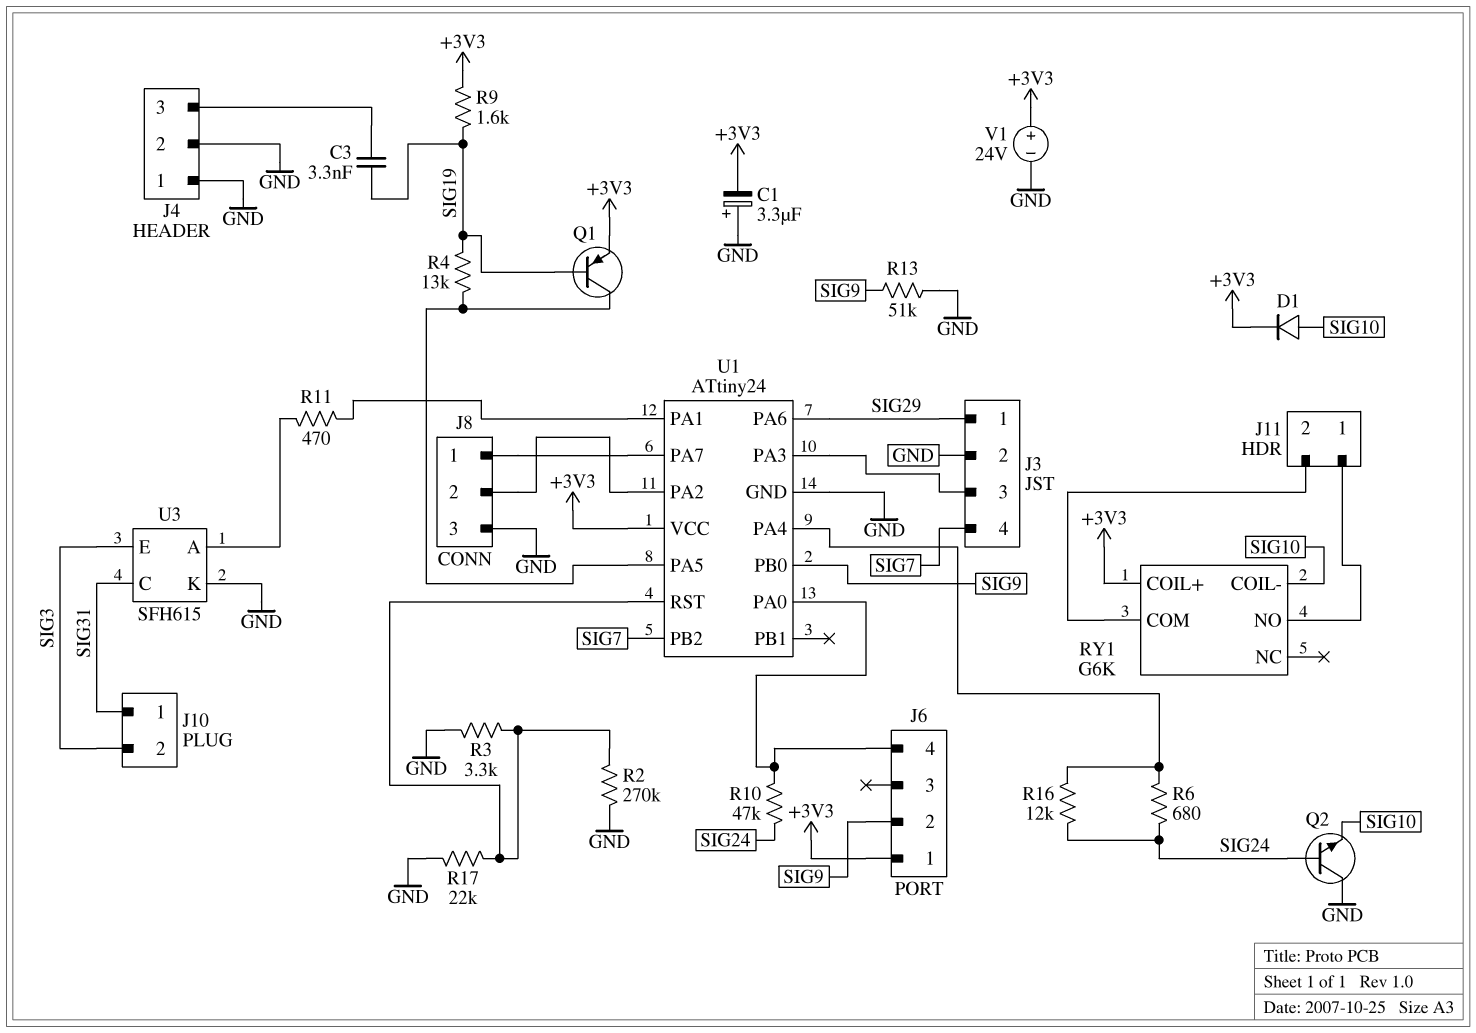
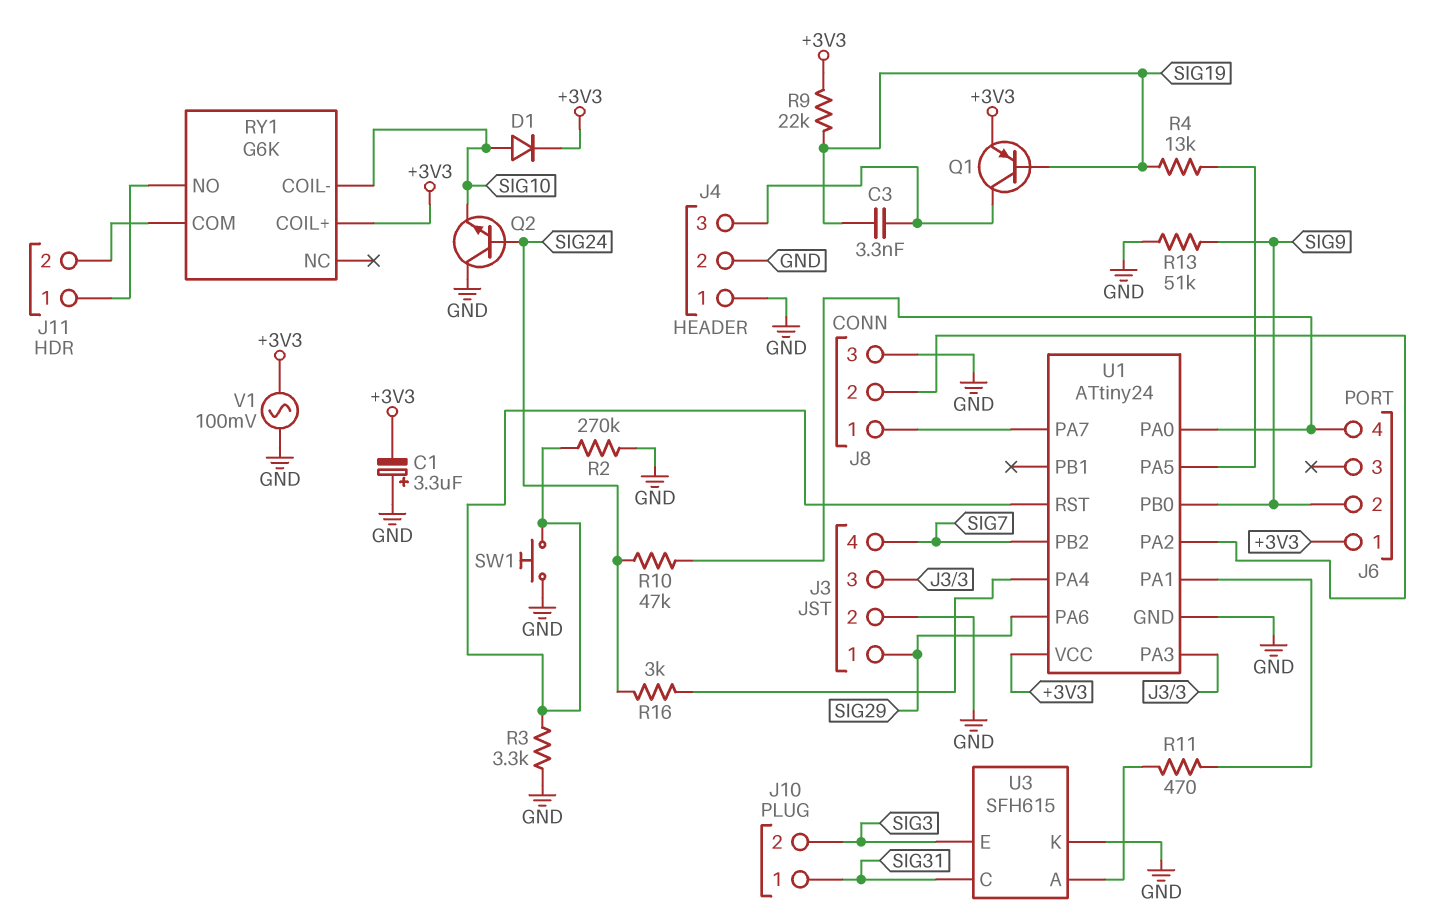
Q1: PNP (B SIG19, C U1/PA5, E +3V3) -> PNP (B SIG19, C J4/3, E +3V3)
R6: 680 (SIG24, U1/PA4) -> none
R9: 1.6k (+3V3, SIG19) -> 22k (+3V3, SIG19)
R16: 12k (SIG24, U1/PA4) -> 3k (SIG24, U1/PA4)
R17: 22k (GND, U1/RST) -> none
SW1: none -> button (GND, U1/RST)
V1: 24V (plus +3V3, minus GND) -> AC 100mV (+3V3, GND)

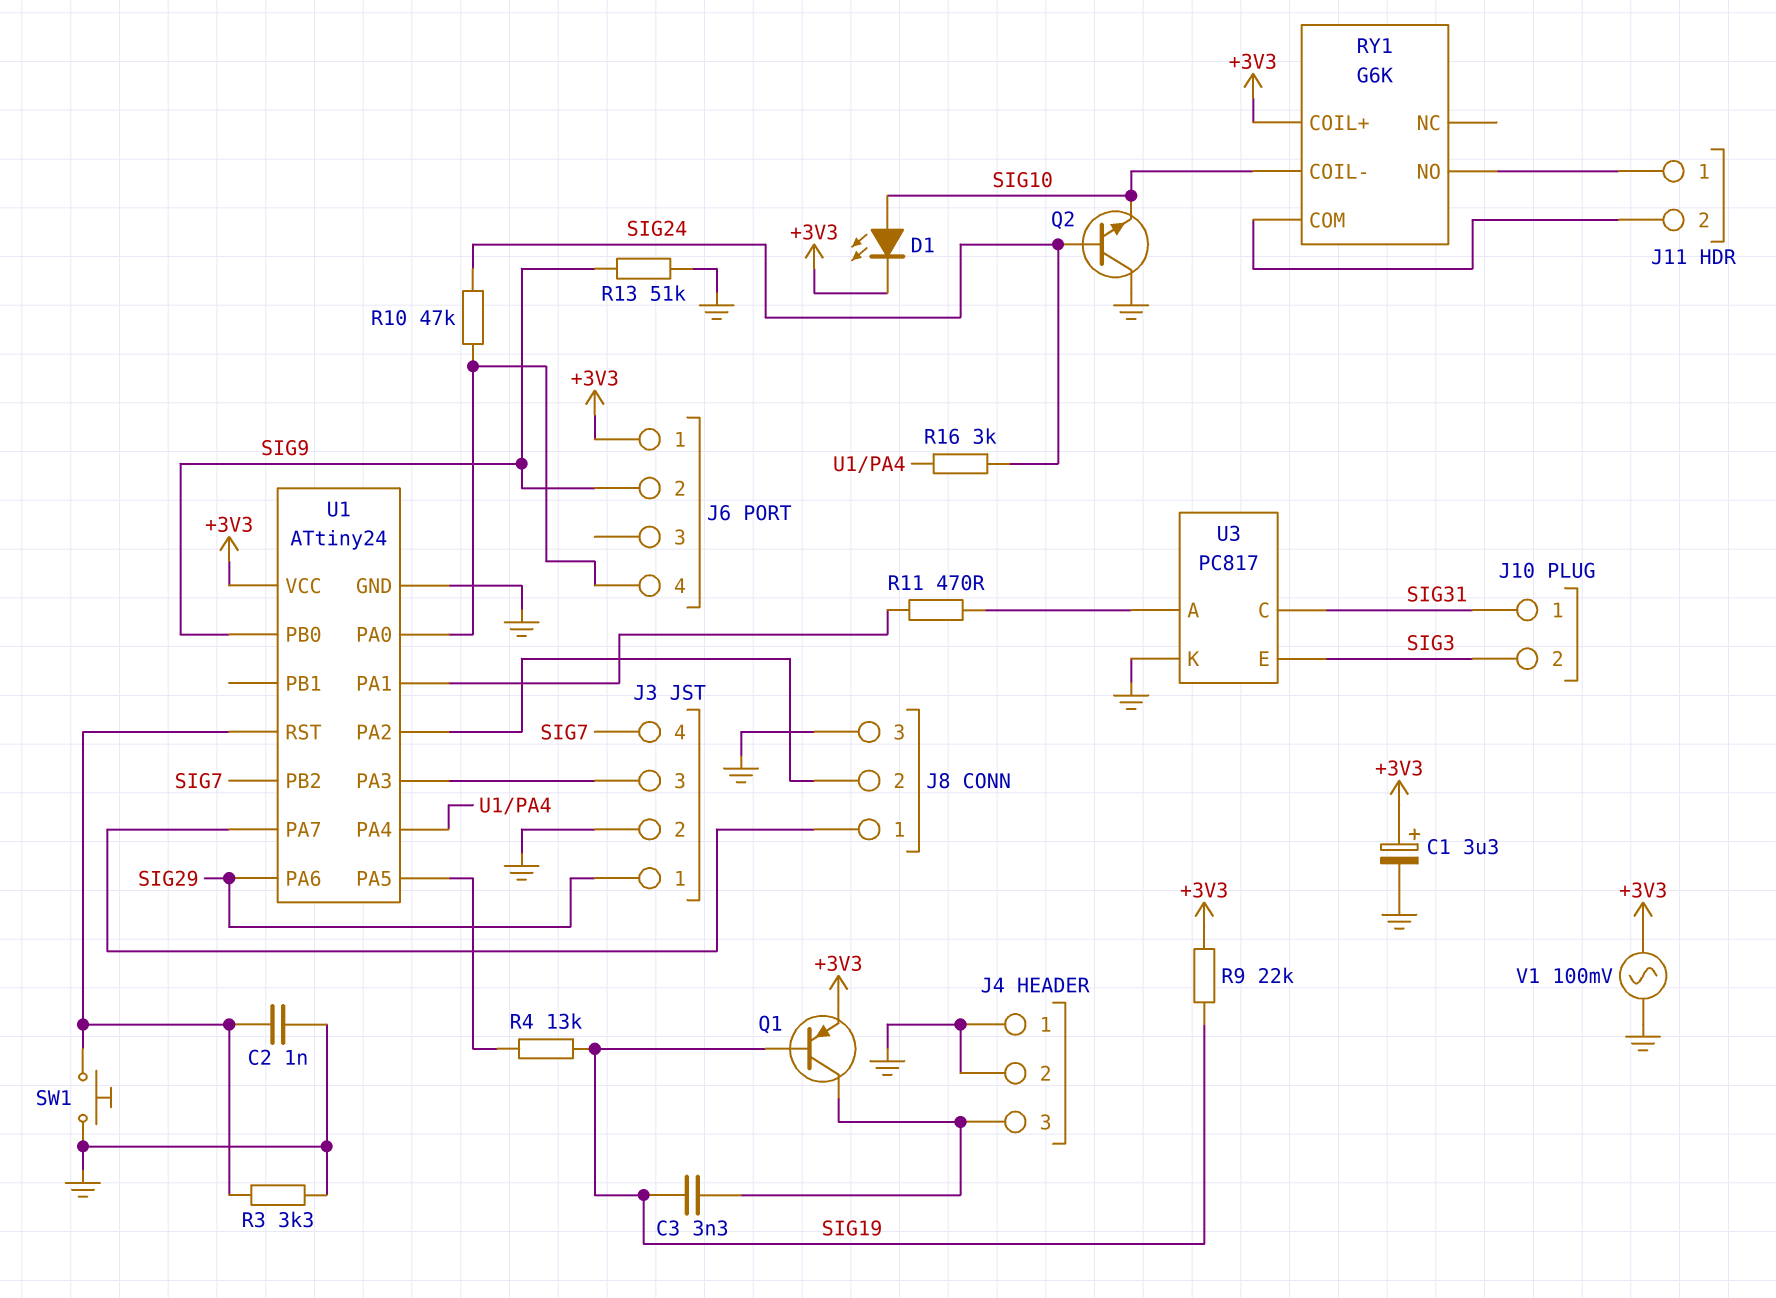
C1: 3.3uF (plus GND, minus +3V3) -> 3.3uF (plus +3V3, minus GND)
C2: none -> 1nF (GND, U1/RST)
D1: diode (A SIG10, K +3V3) -> LED (A SIG10, K +3V3)
R2: 270k (GND, U1/RST) -> none
U3: SFH615 -> PC817

